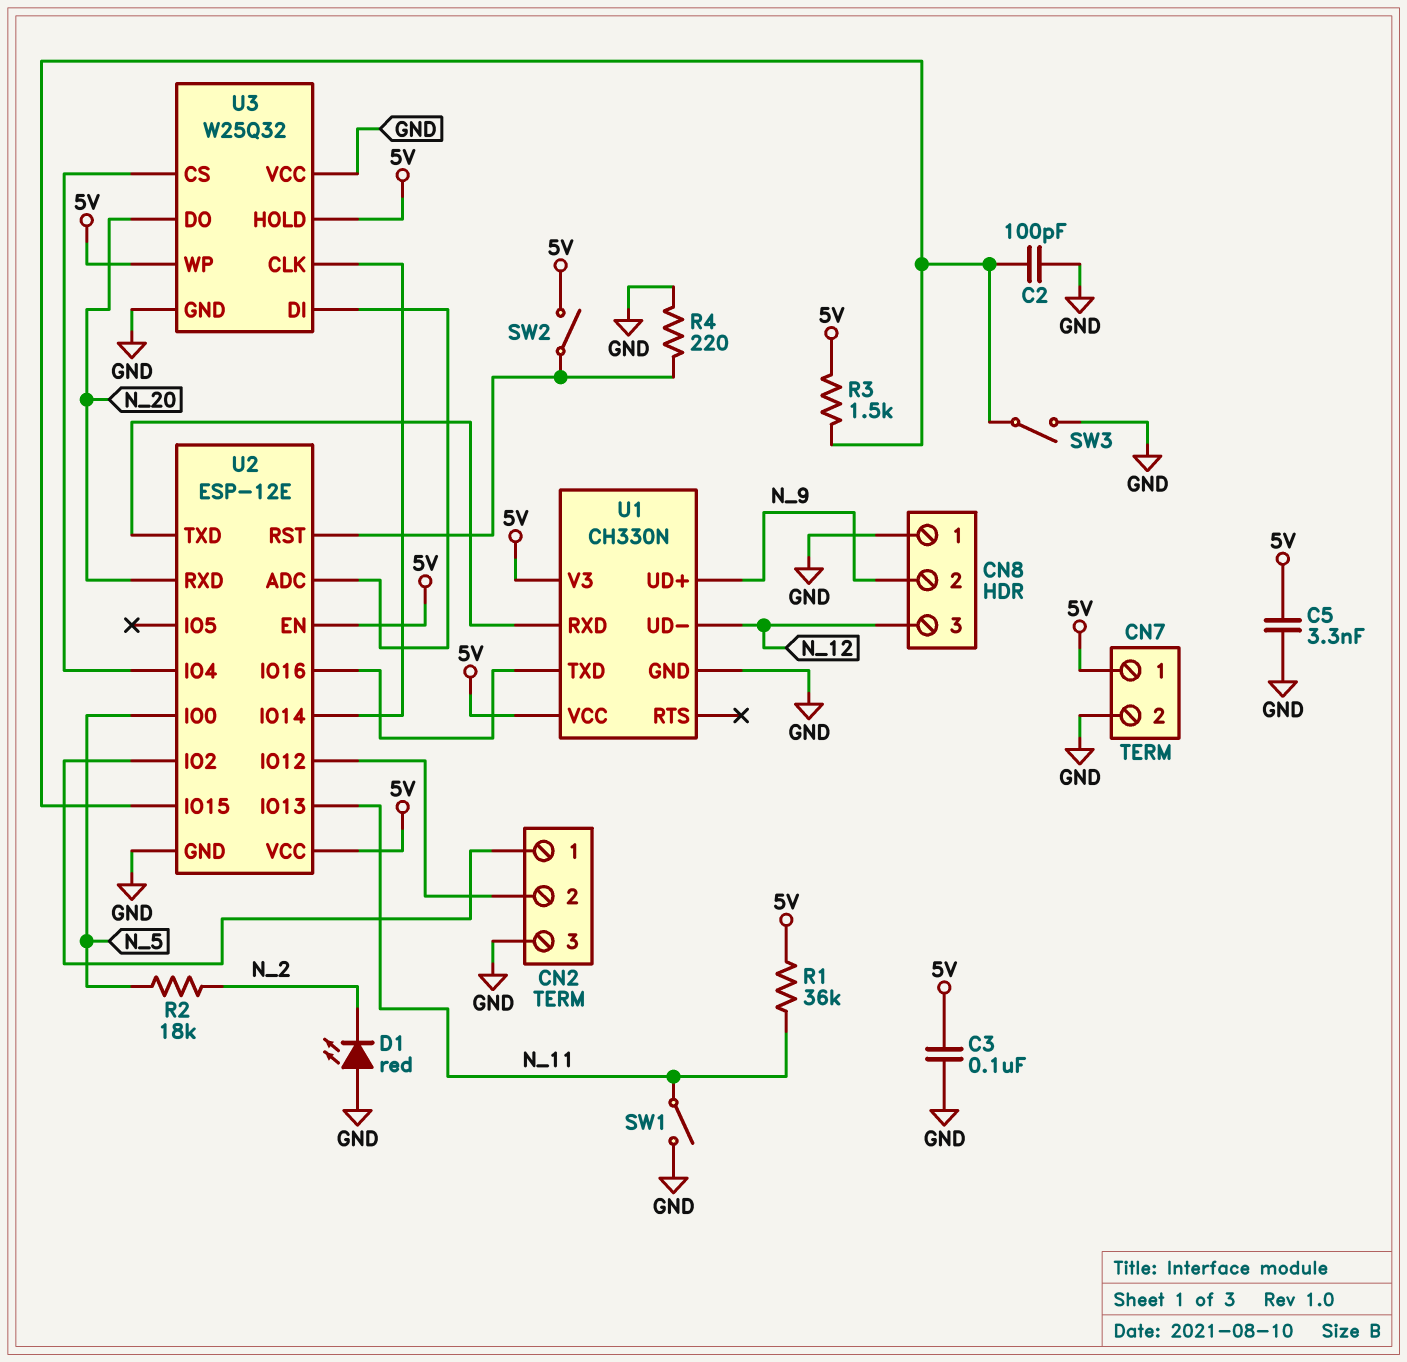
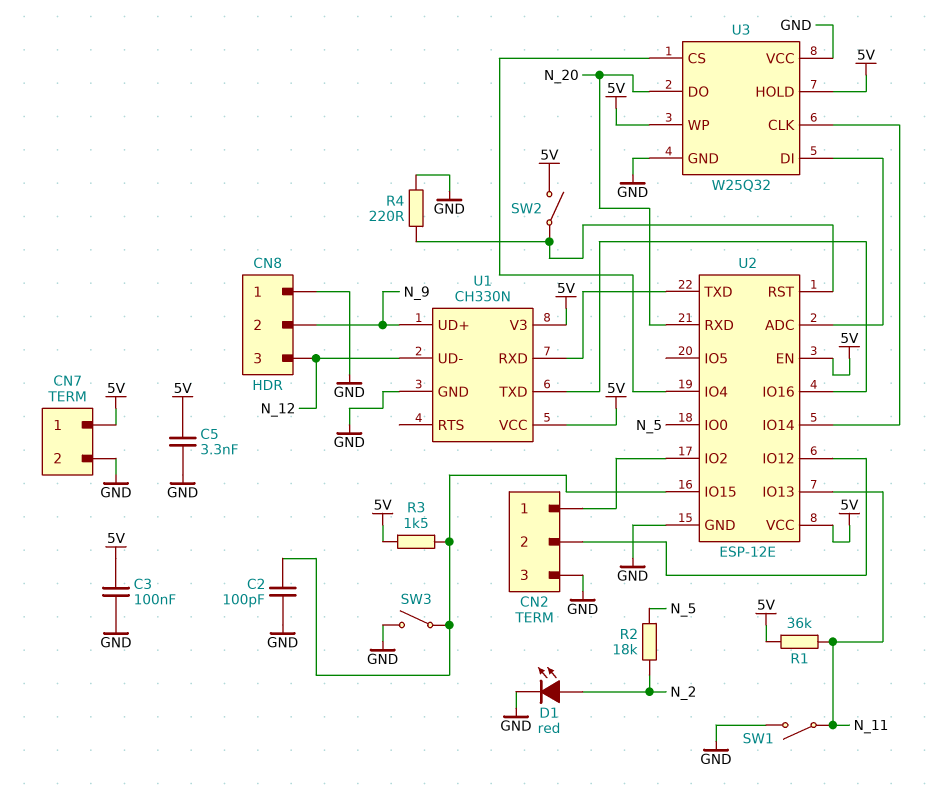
D1: LED red (A GND, K N_2) -> LED red (A N_2, K GND)

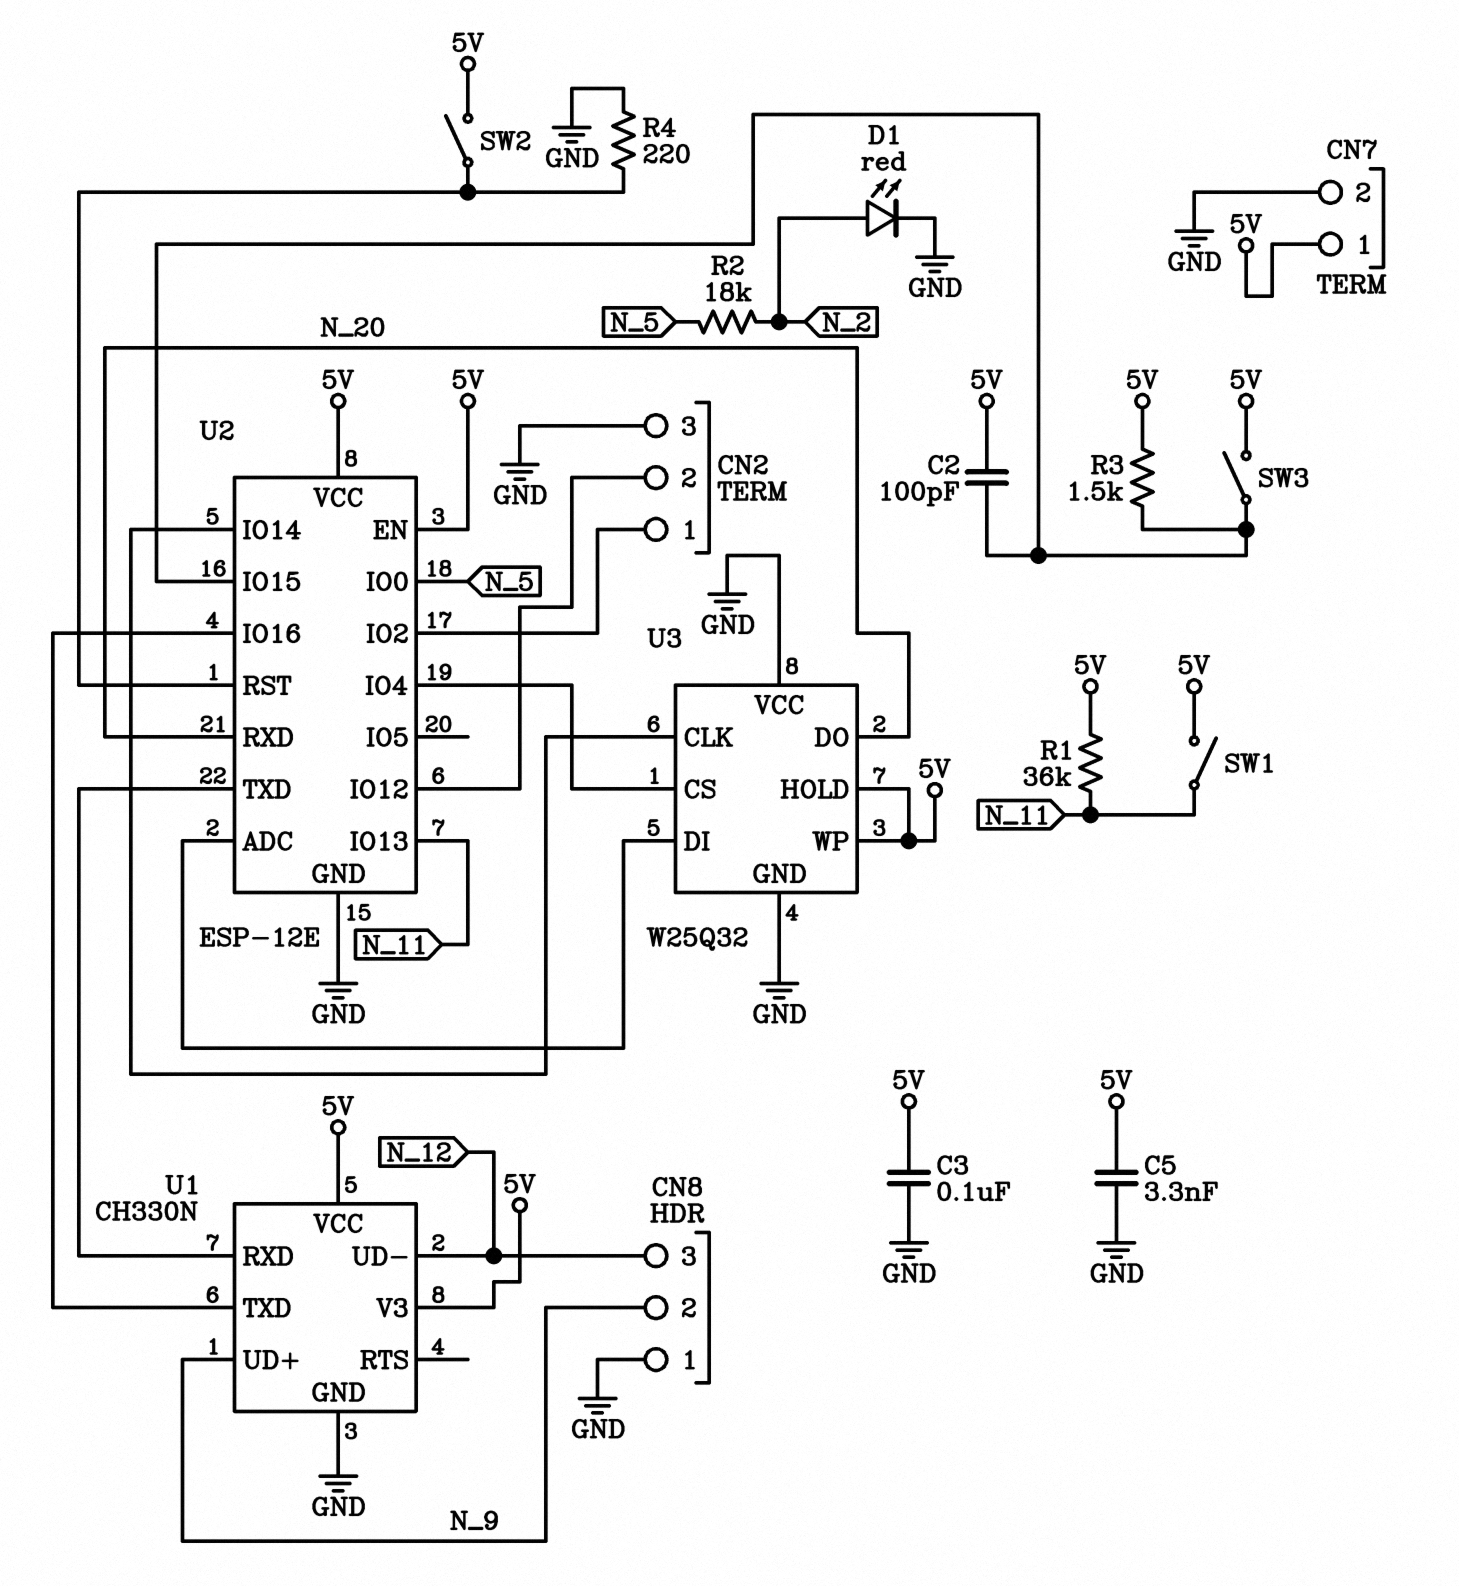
C2: 100pF (GND, U2/IO15) -> 100pF (5V, U2/IO15)
SW1: switch (GND, N_11) -> switch (5V, N_11)
SW3: switch (GND, U2/IO15) -> switch (5V, U2/IO15)

